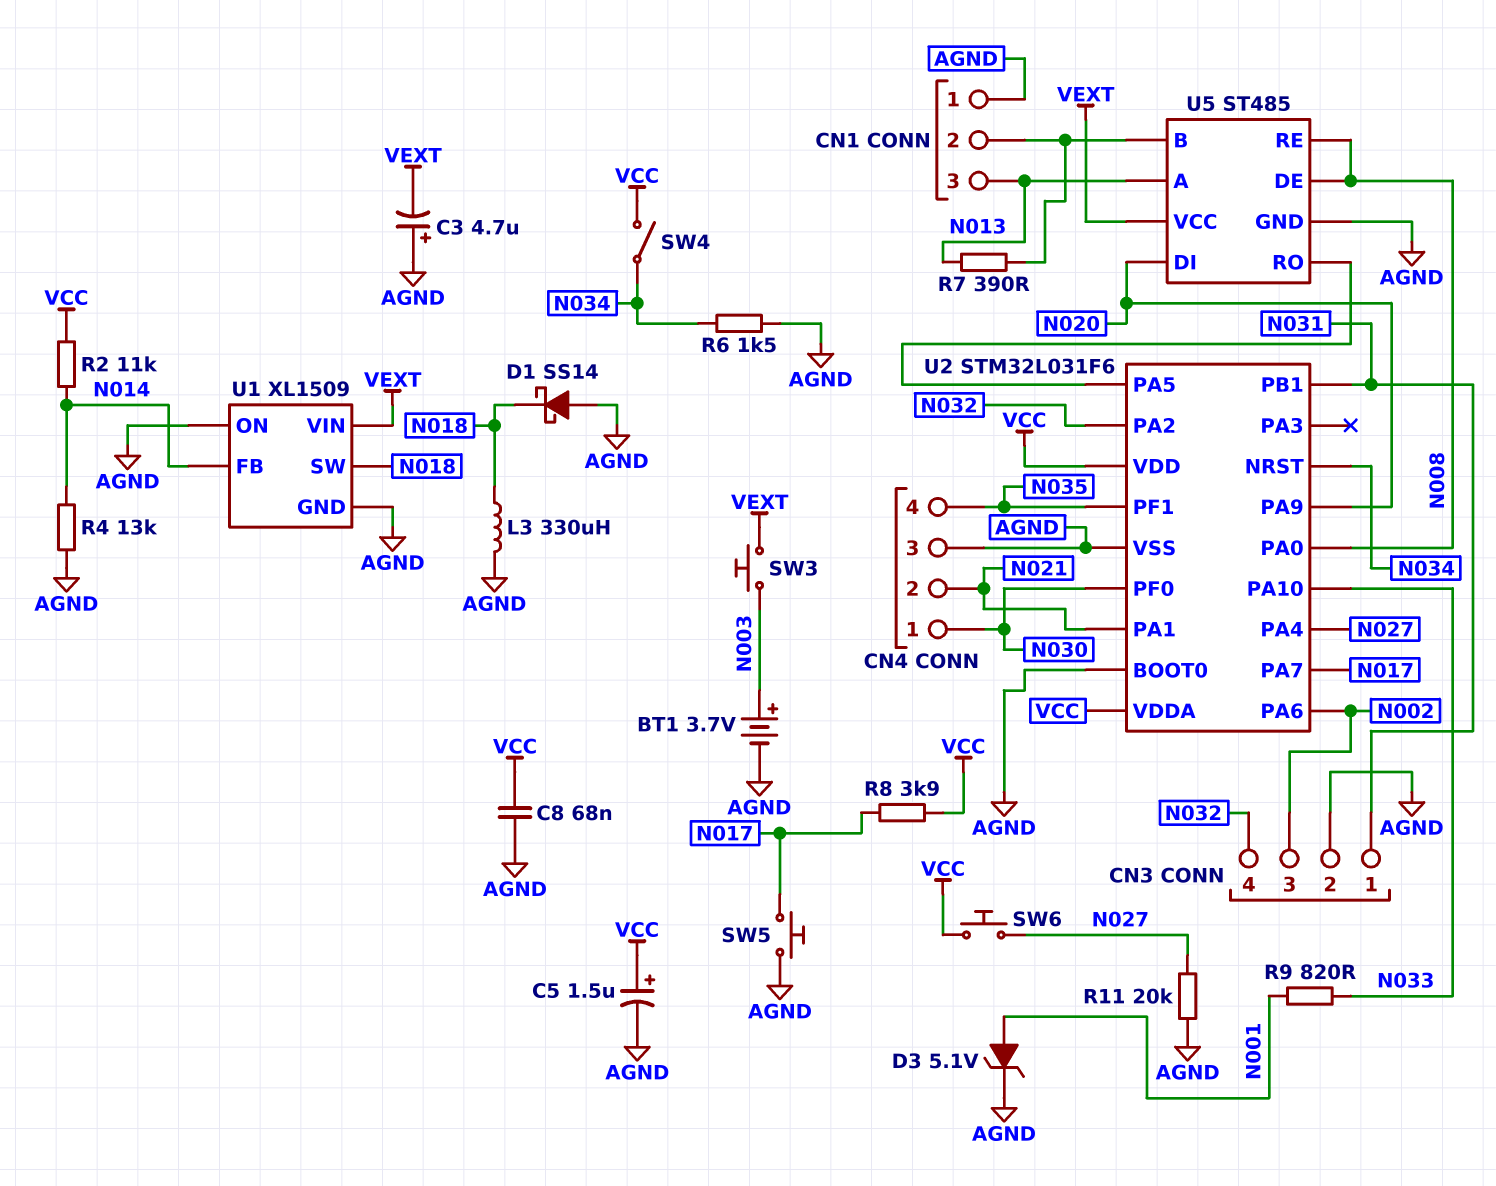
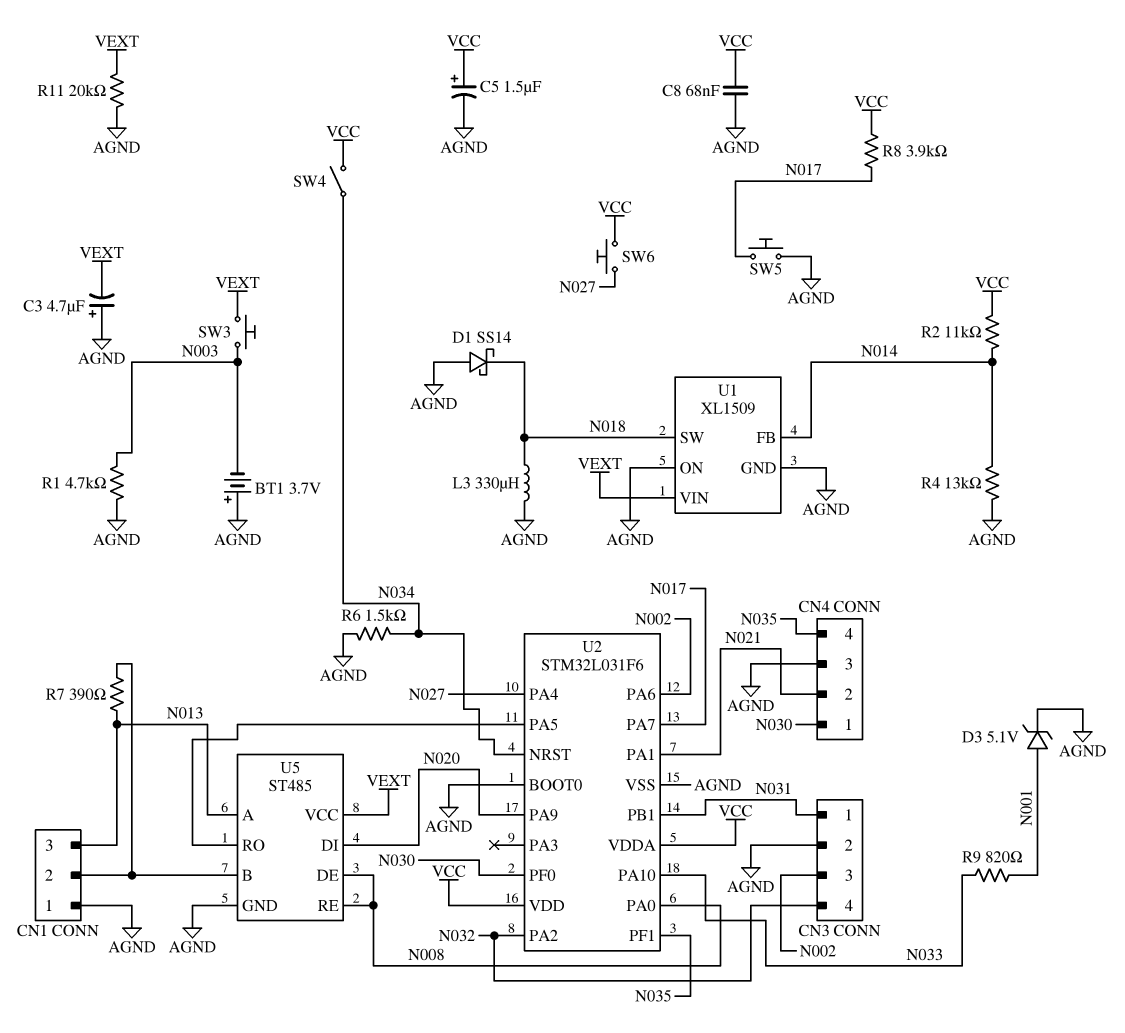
BT1: 3.7V (plus N003, minus AGND) -> 3.7V (plus AGND, minus N003)
R1: none -> 4.7k (AGND, N003)
R11: 20k (AGND, N027) -> 20k (AGND, VEXT)

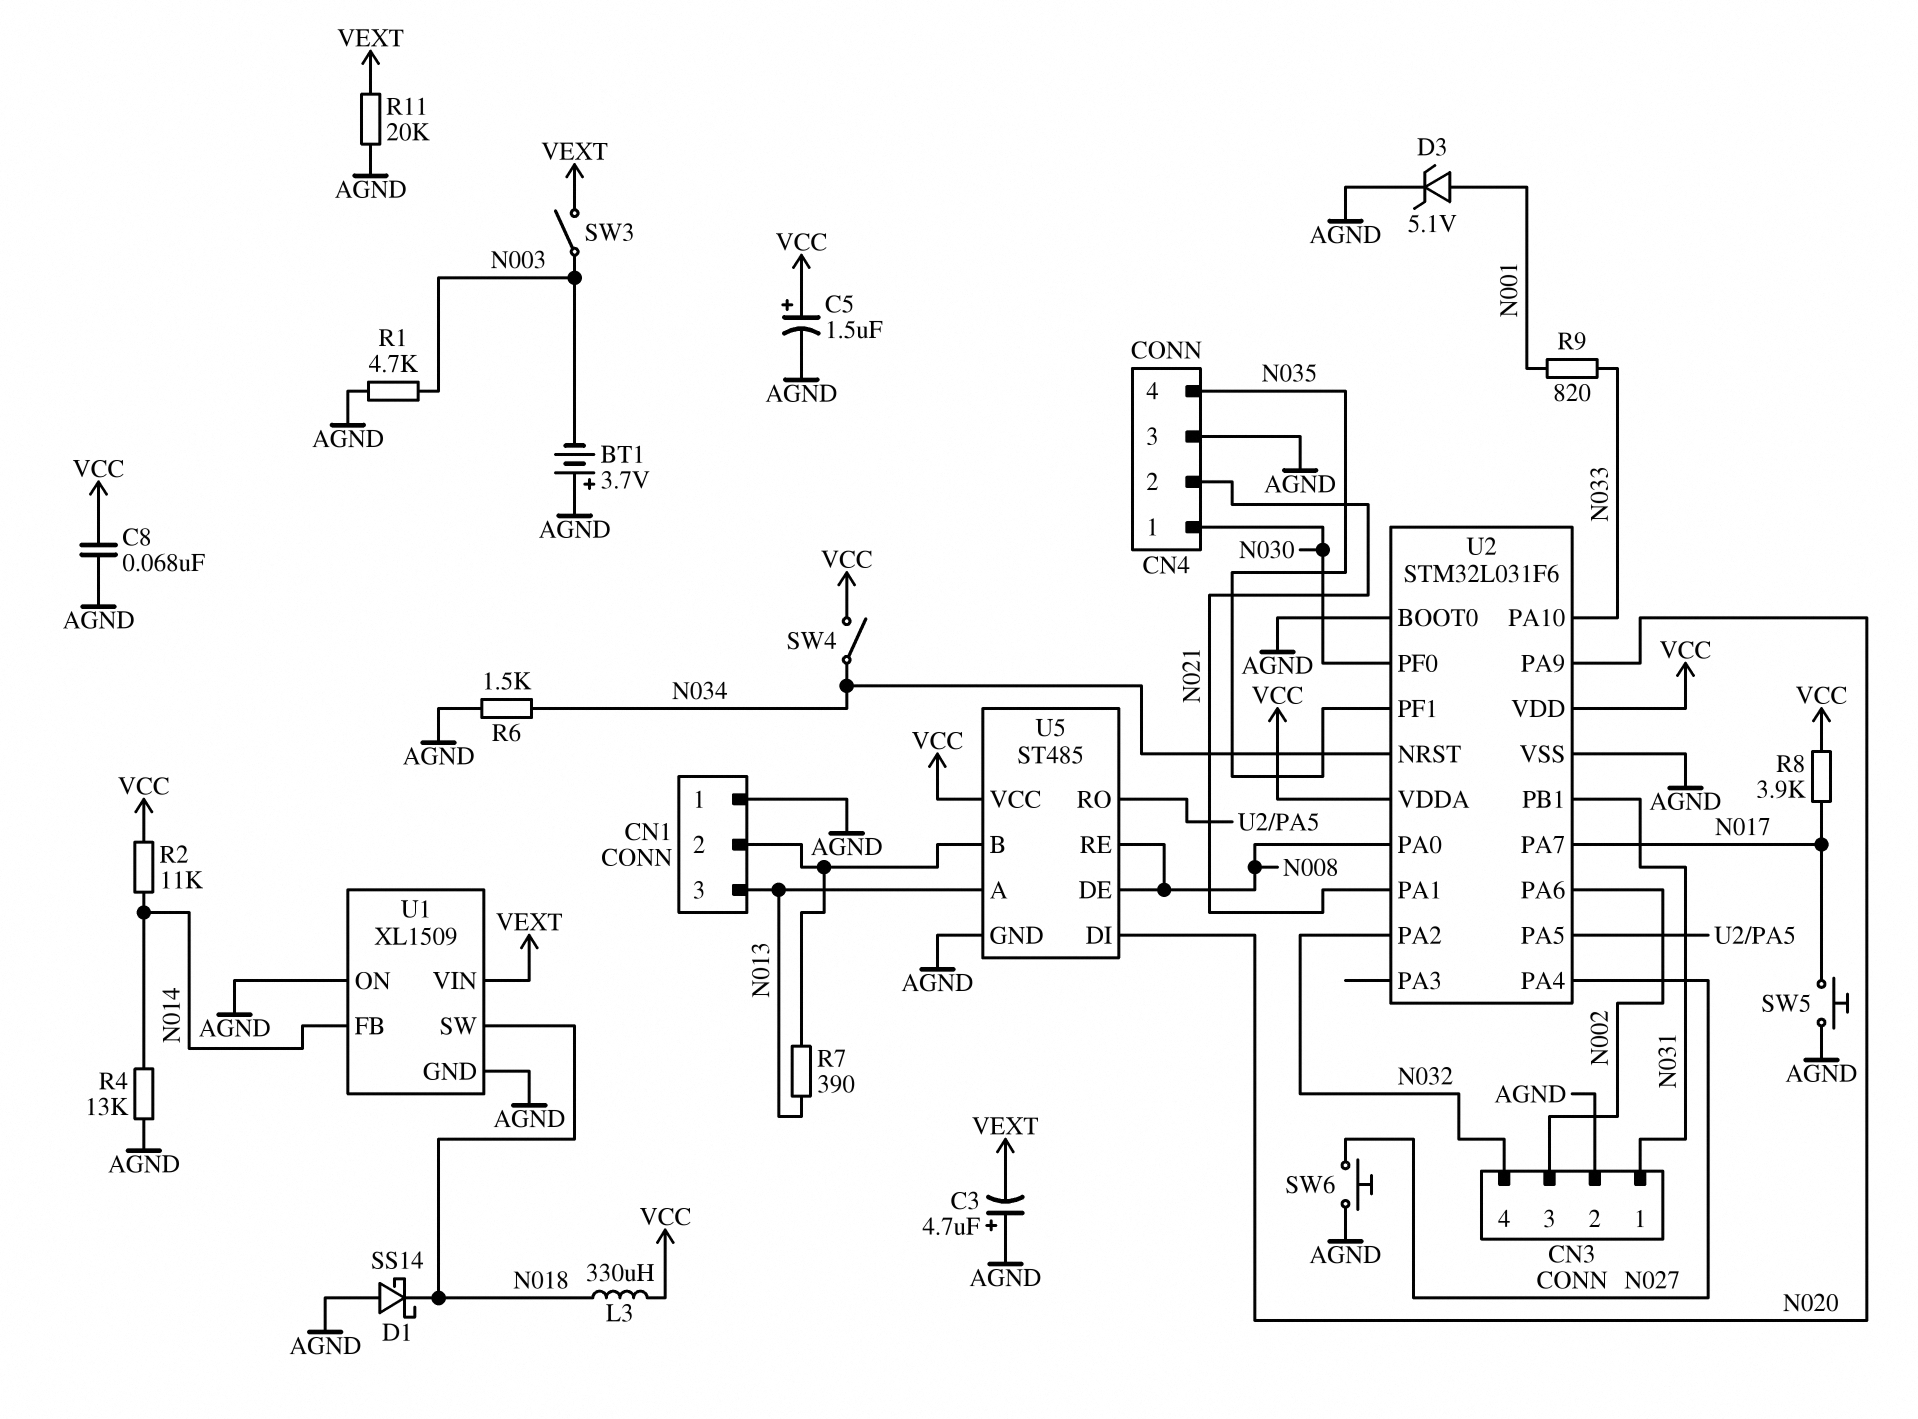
L3: 330uH (AGND, N018) -> 330uH (N018, VCC)
SW3: button (N003, VEXT) -> switch (N003, VEXT)
SW6: button (N027, VCC) -> button (AGND, N027)
U5 pin VCC: VEXT -> VCC

